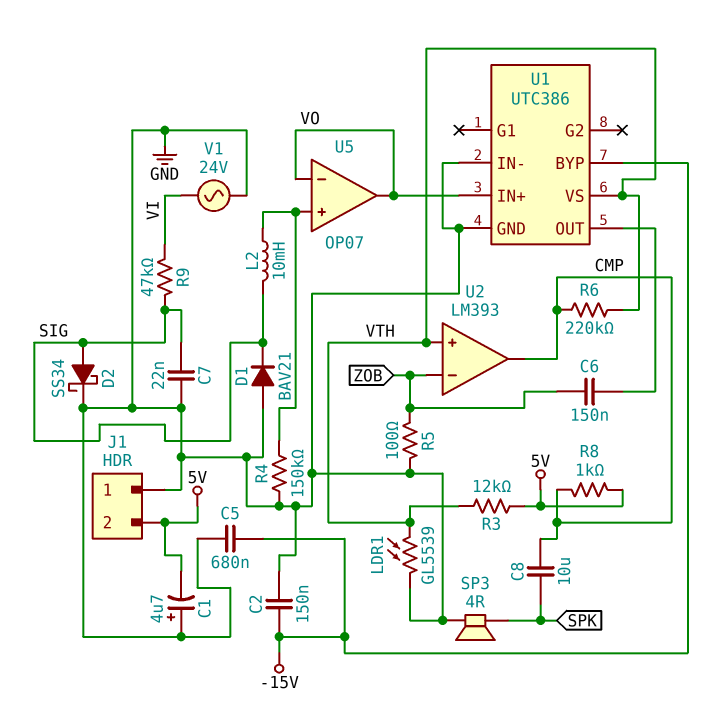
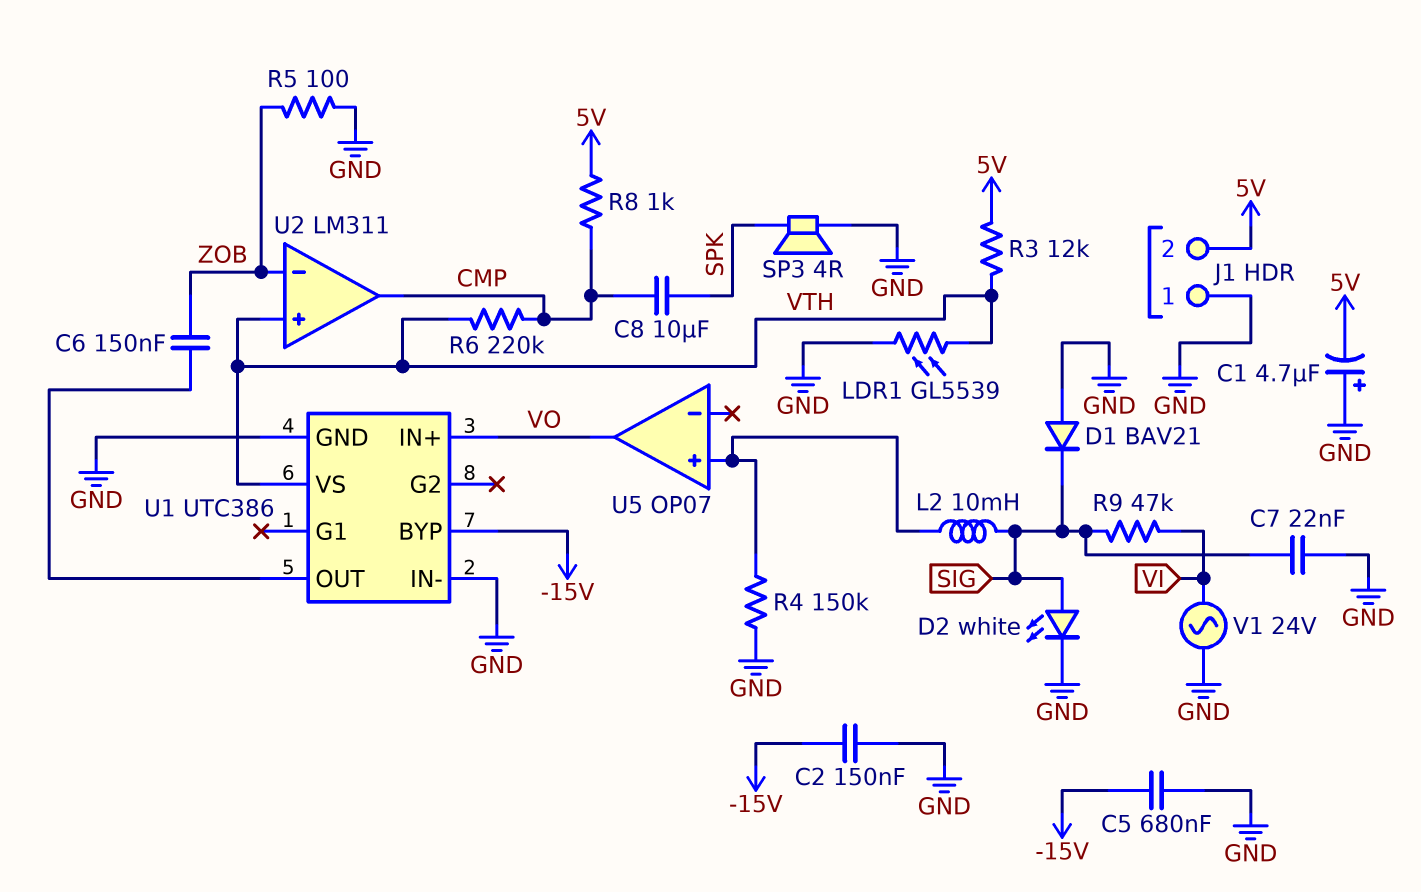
D2: schottky SS34 (A SIG, K GND) -> LED white (A SIG, K GND)
U2: LM393 -> LM311
U5 pin in-: VO -> none

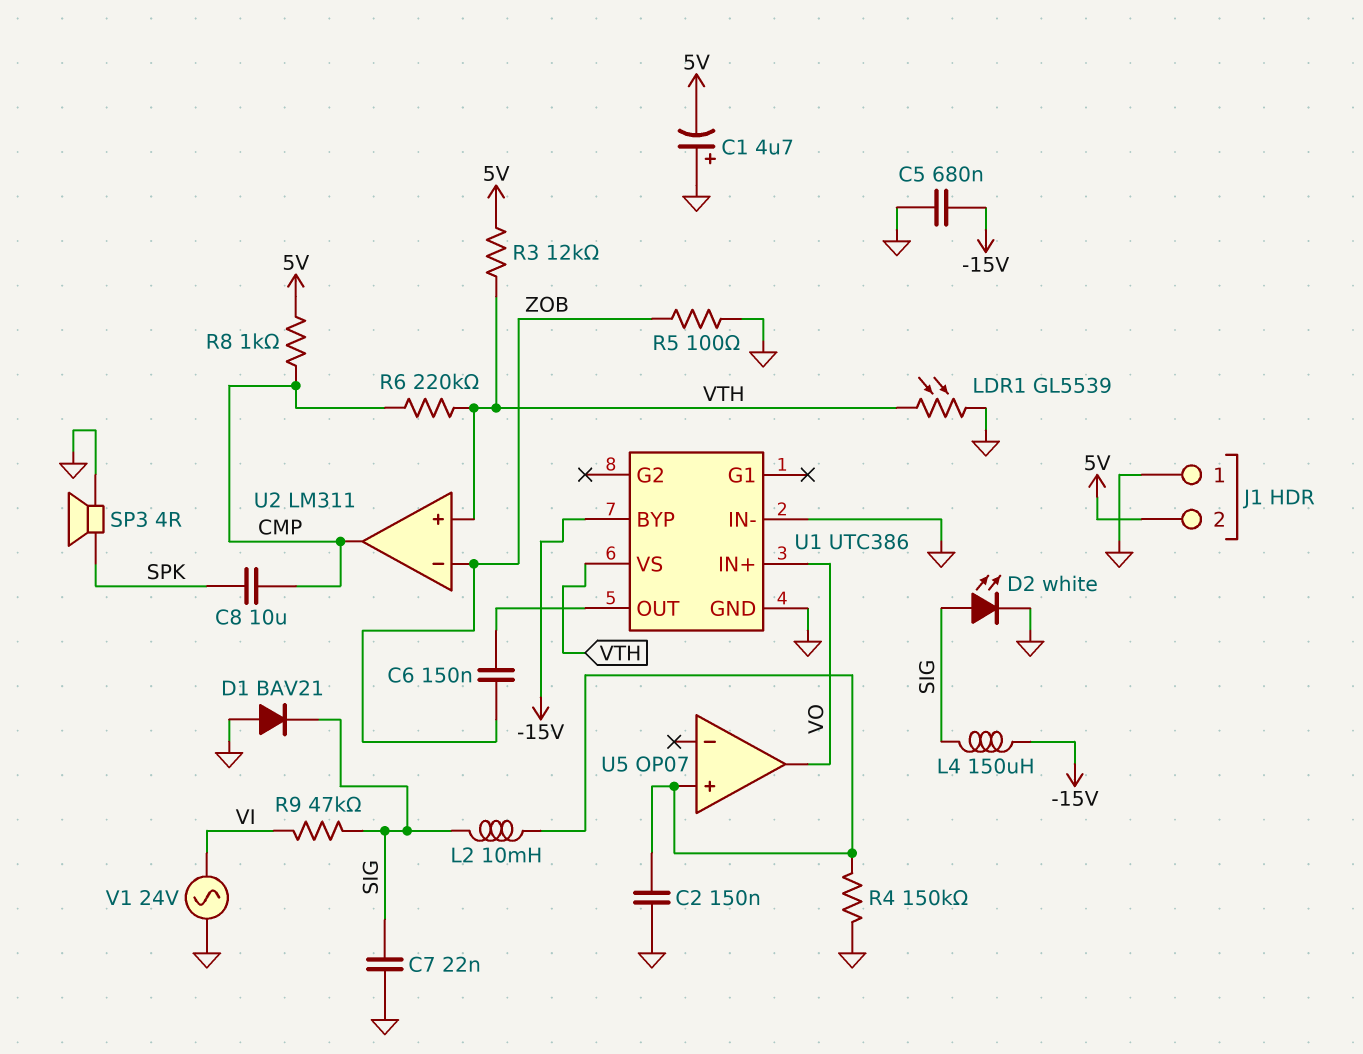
C2: 150nF (-15V, GND) -> 150nF (GND, U5/in+)
L4: none -> 150uH (-15V, SIG)

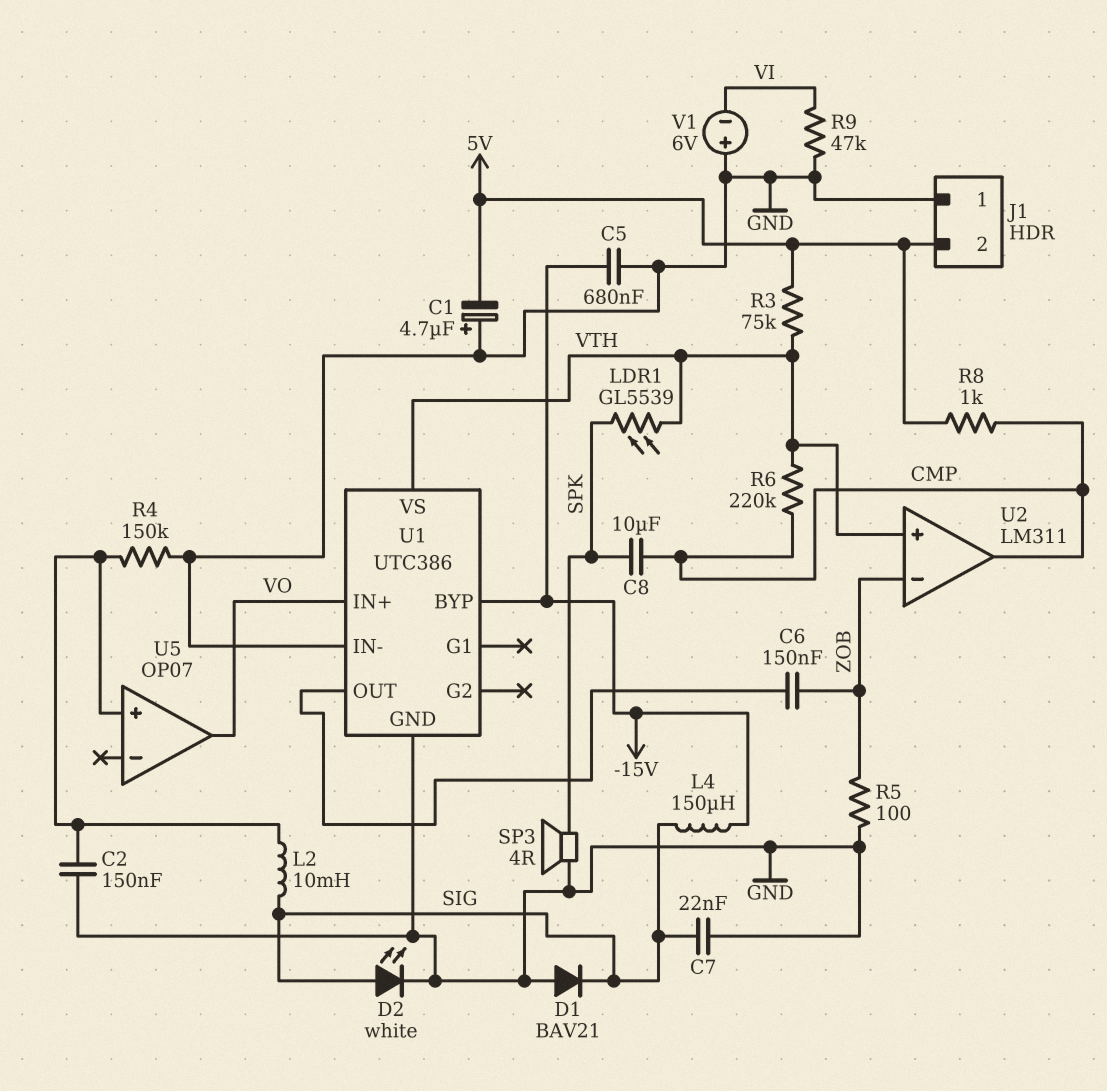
LDR1: GL5539 (GND, VTH) -> GL5539 (SPK, VTH)
R3: 12k (5V, VTH) -> 75k (5V, VTH)
R9: 47k (SIG, VI) -> 47k (GND, VI)
V1: AC 24V (GND, VI) -> 6V (plus GND, minus VI)

